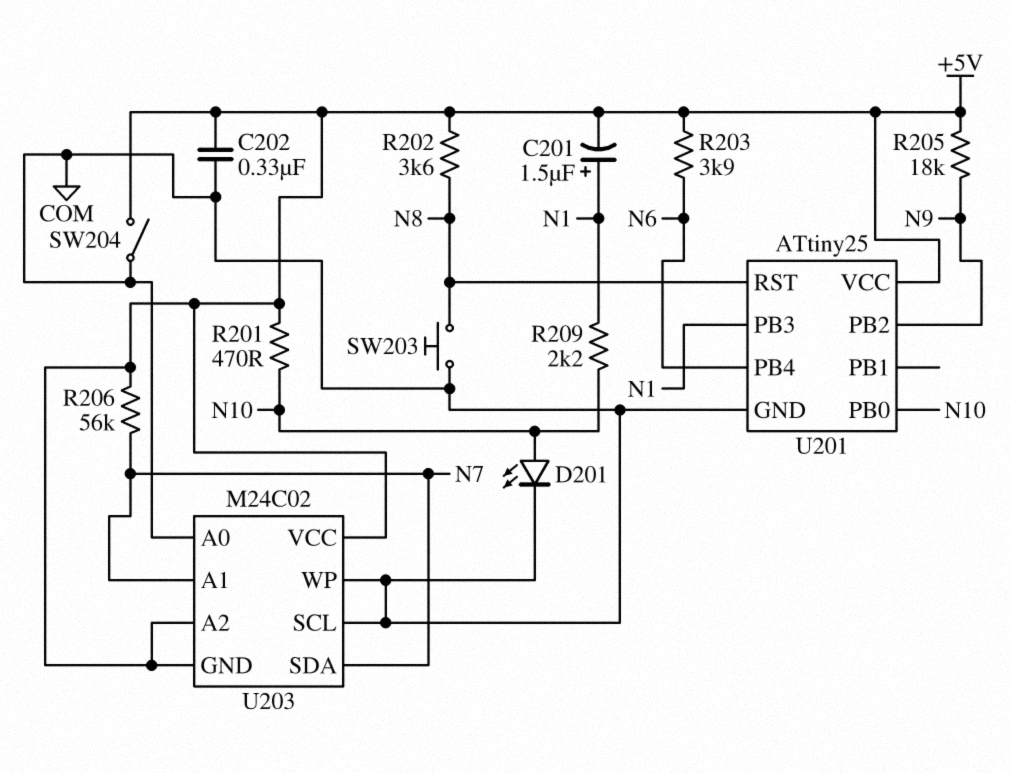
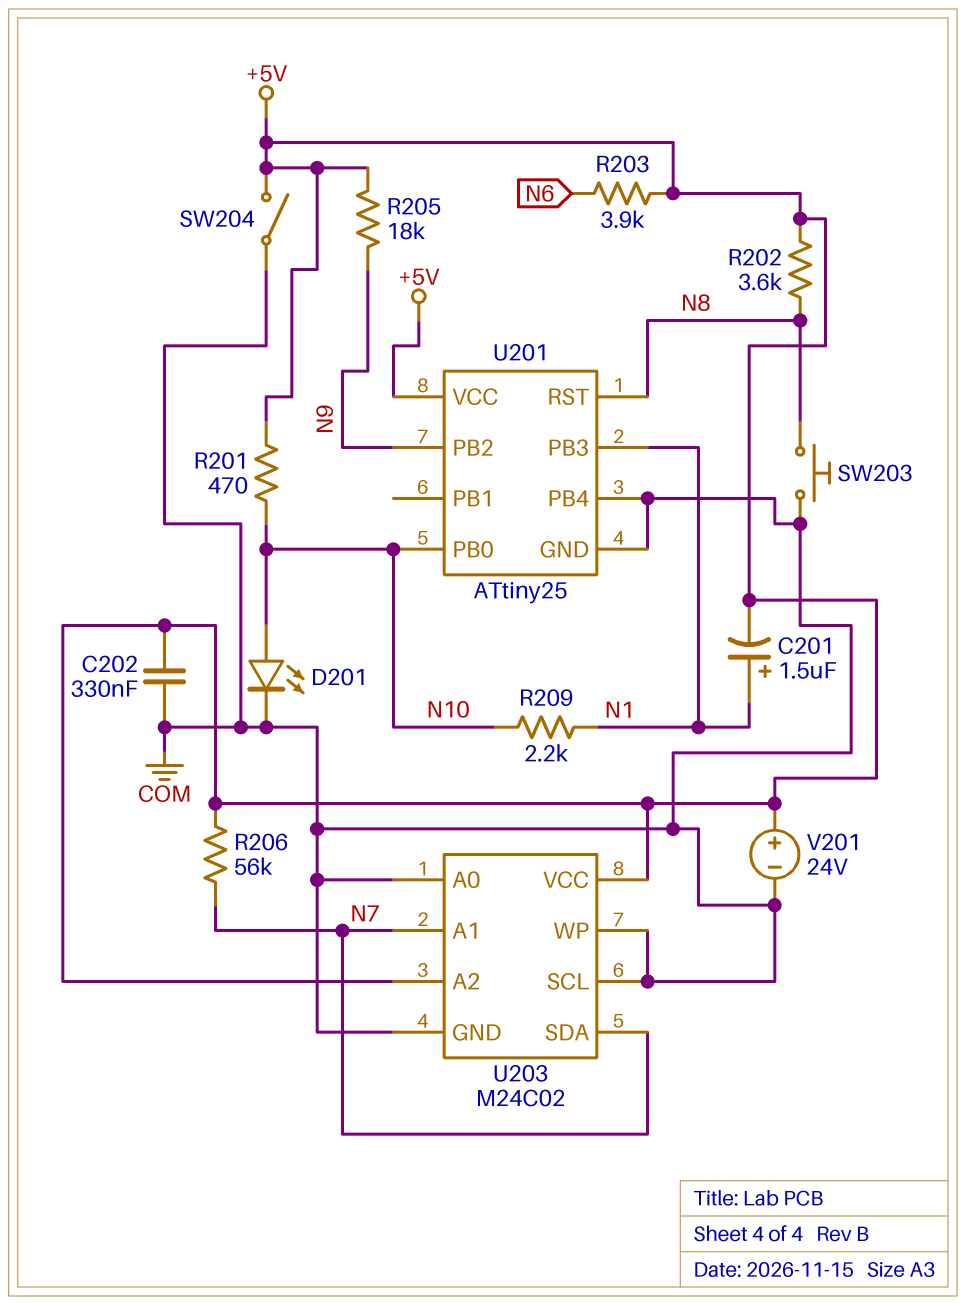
U201 pin PB4: N6 -> COM
U203 pin GND: +5V -> COM
V201: none -> 24V (plus +5V, minus COM)

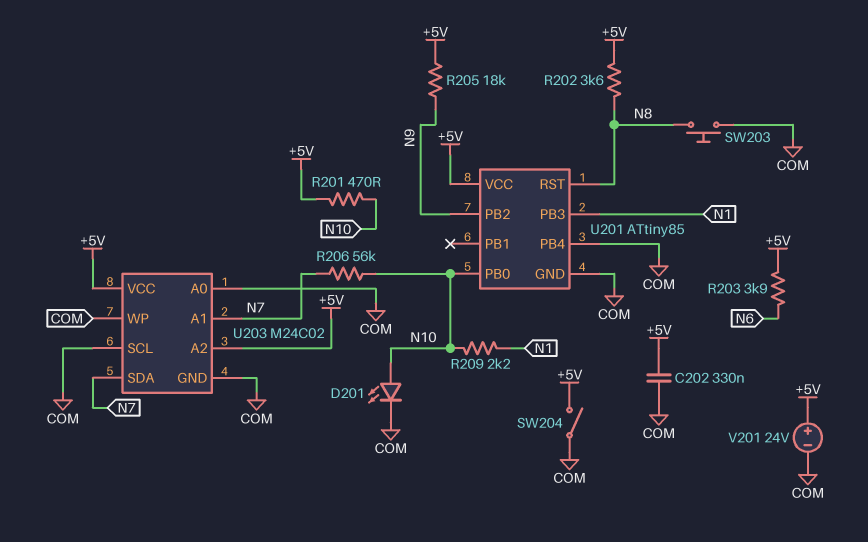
C201: 1.5uF (plus N1, minus +5V) -> none
R206: 56k (+5V, N7) -> 56k (N7, N10)
U201: ATtiny25 -> ATtiny85

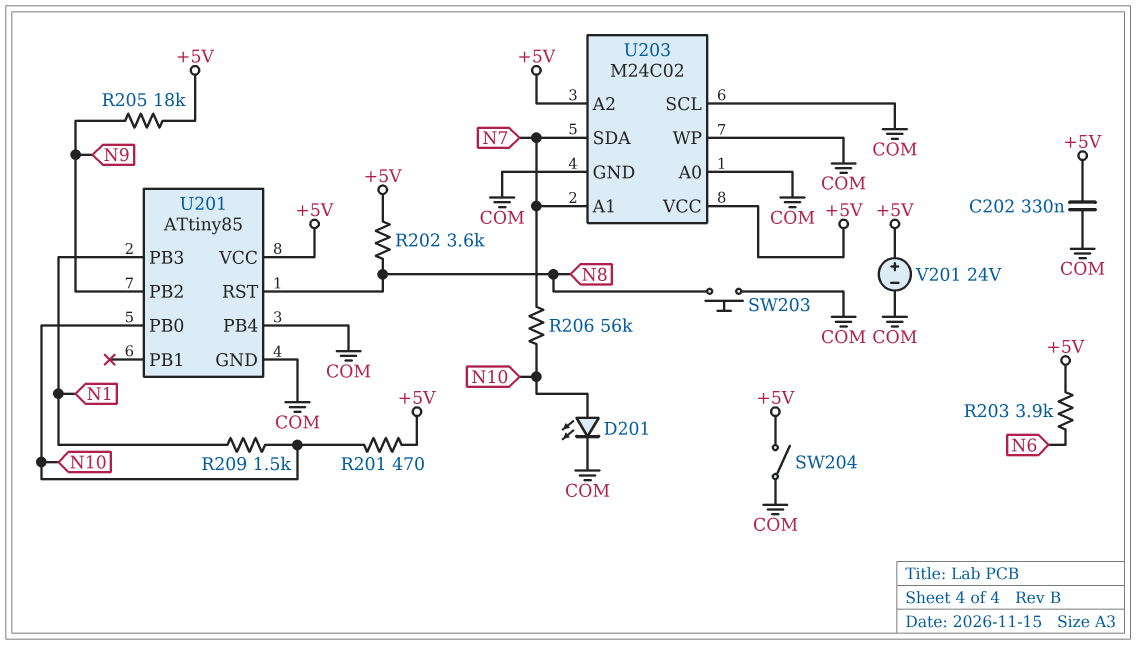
R209: 2.2k (N1, N10) -> 1.5k (N1, N10)

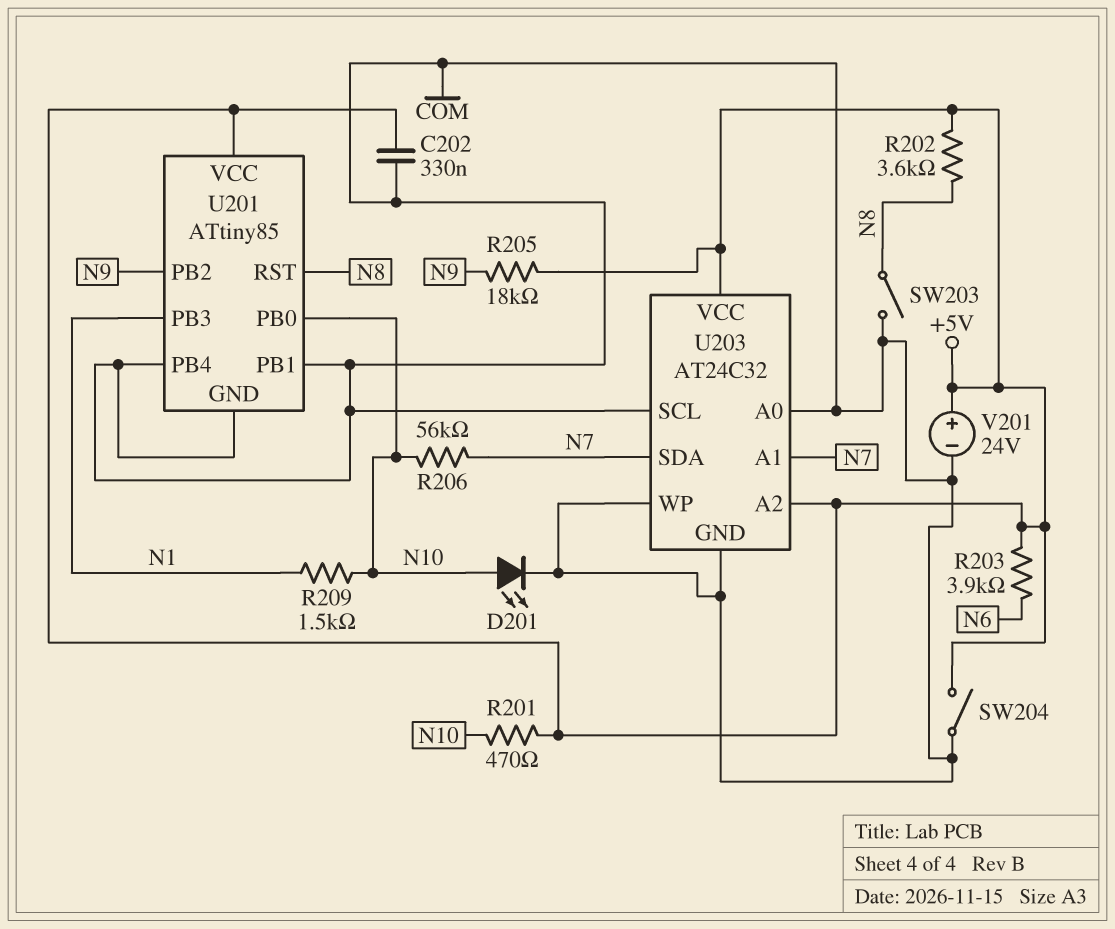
SW203: button (COM, N8) -> switch (COM, N8)
U201 pin PB1: none -> COM
U203: M24C02 -> AT24C32

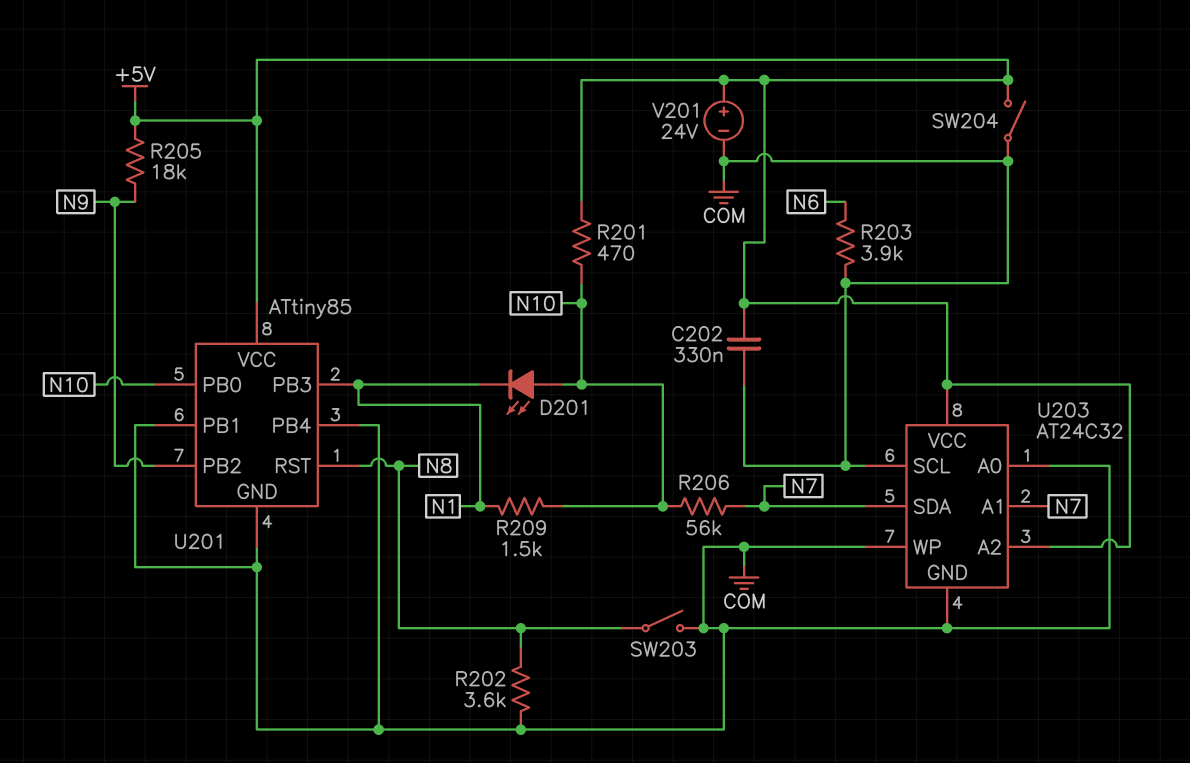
D201: LED (A N10, K COM) -> LED (A N10, K N1)
R202: 3.6k (+5V, N8) -> 3.6k (COM, N8)
R203: 3.9k (+5V, N6) -> 3.9k (COM, N6)

